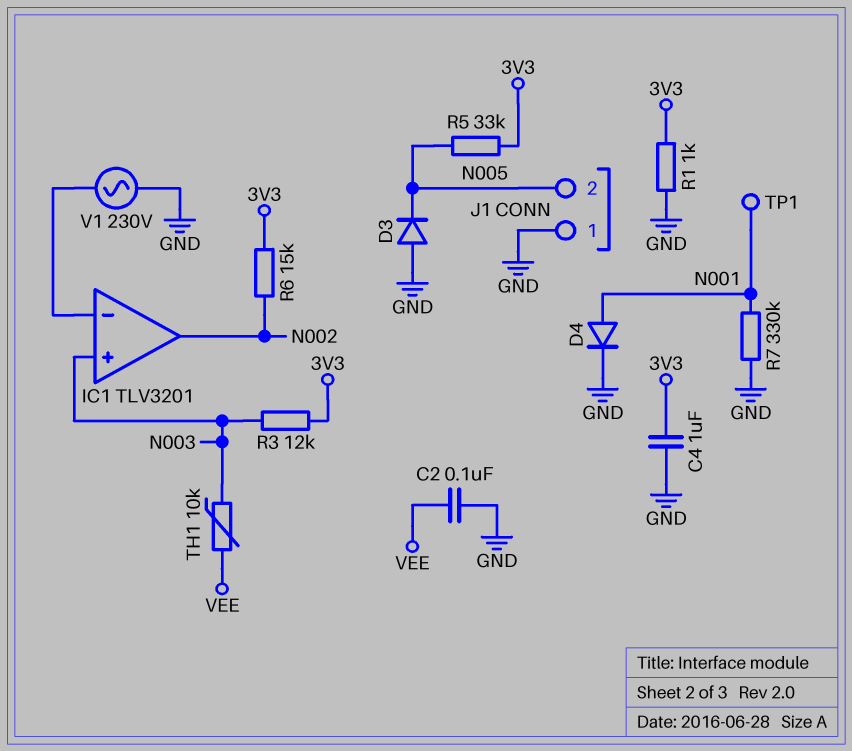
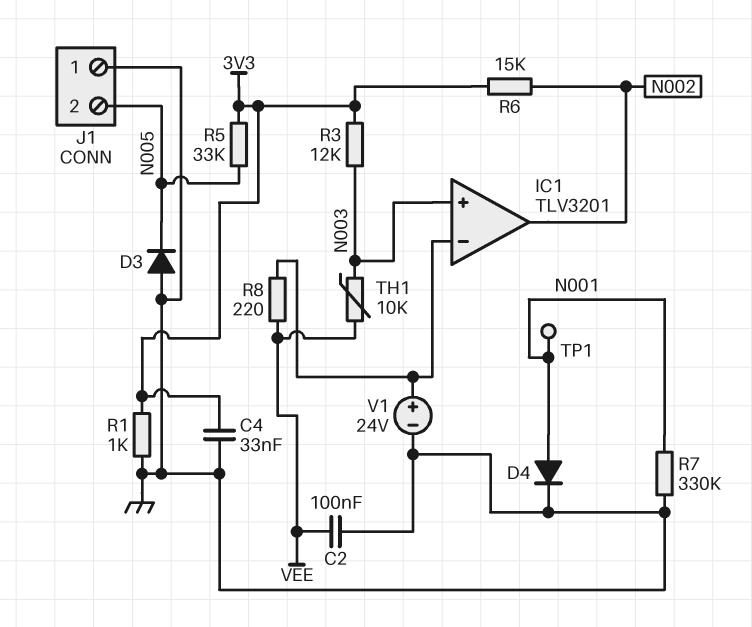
C4: 1uF (3V3, GND) -> 33nF (3V3, GND)
R8: none -> 220 (IC1/in-, VEE)
V1: AC 230V (GND, IC1/in-) -> 24V (plus IC1/in-, minus GND)

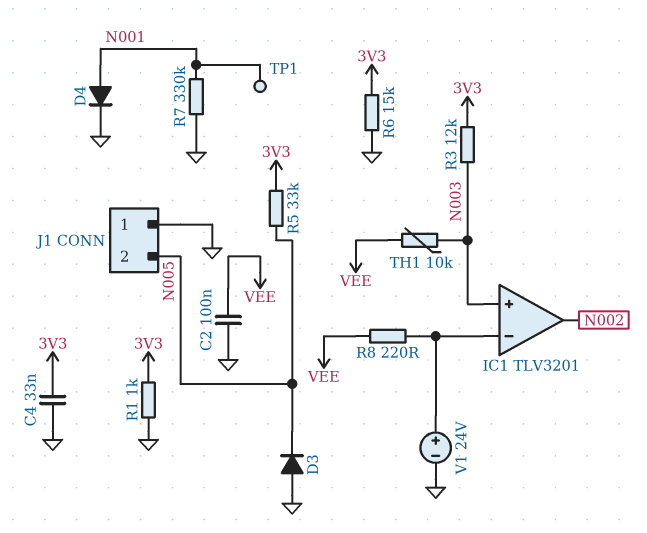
R6: 15k (3V3, N002) -> 15k (3V3, GND)

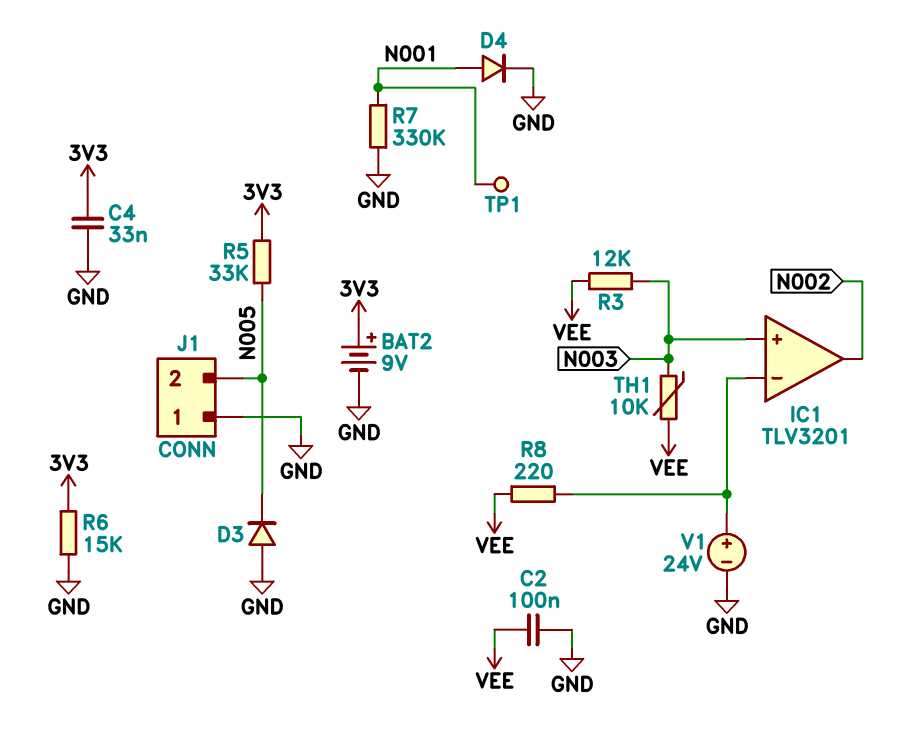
BAT2: none -> 9V (plus 3V3, minus GND)
R1: 1k (3V3, GND) -> none
R3: 12k (3V3, N003) -> 12k (N003, VEE)

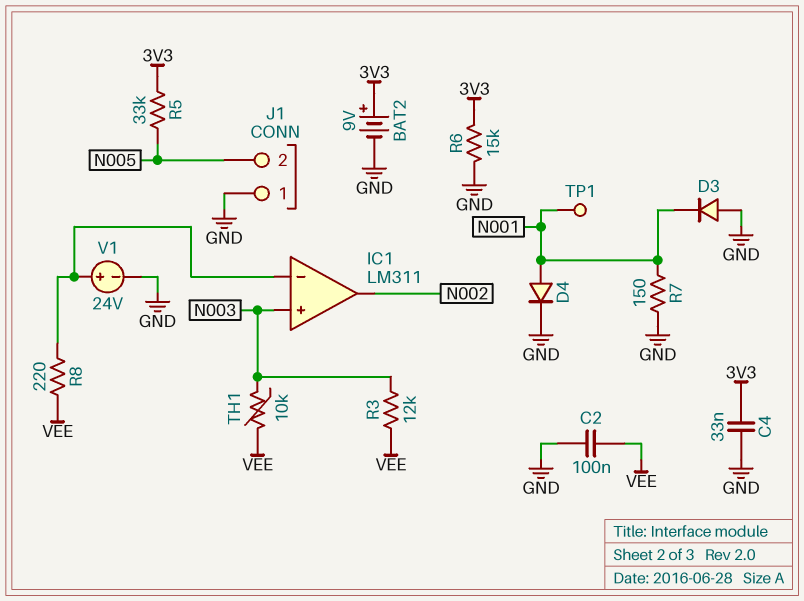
D3: diode (A GND, K N005) -> diode (A GND, K N001)
IC1: TLV3201 -> LM311
R7: 330k (GND, N001) -> 150 (GND, N001)

